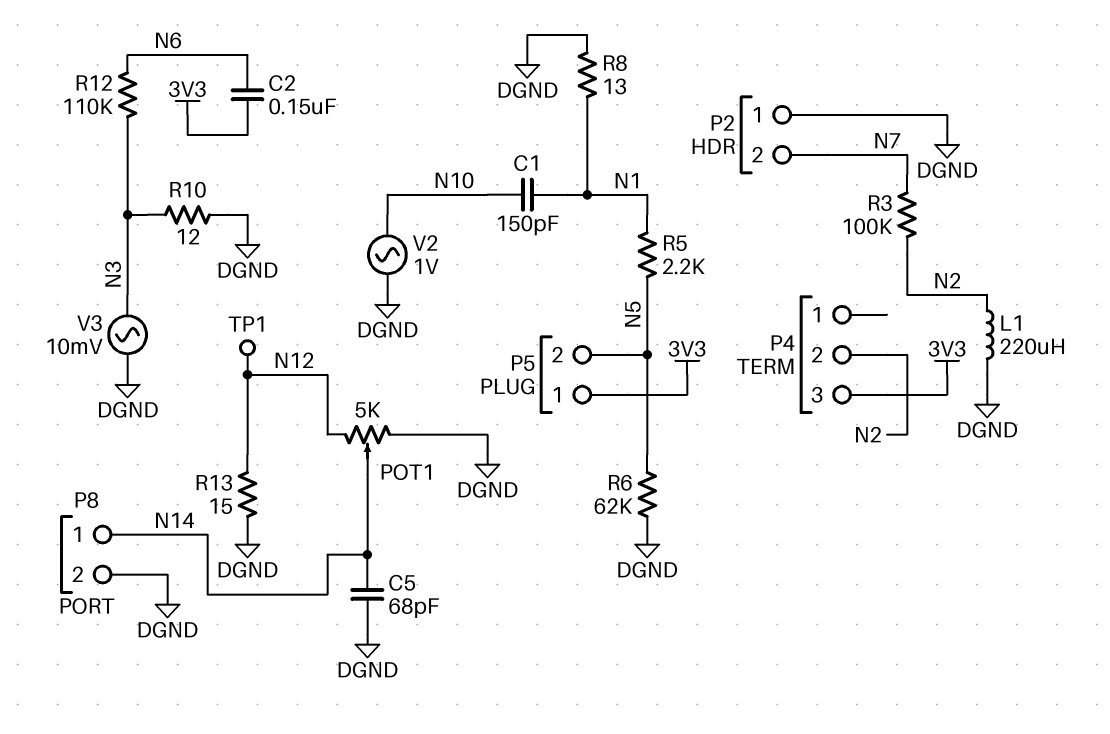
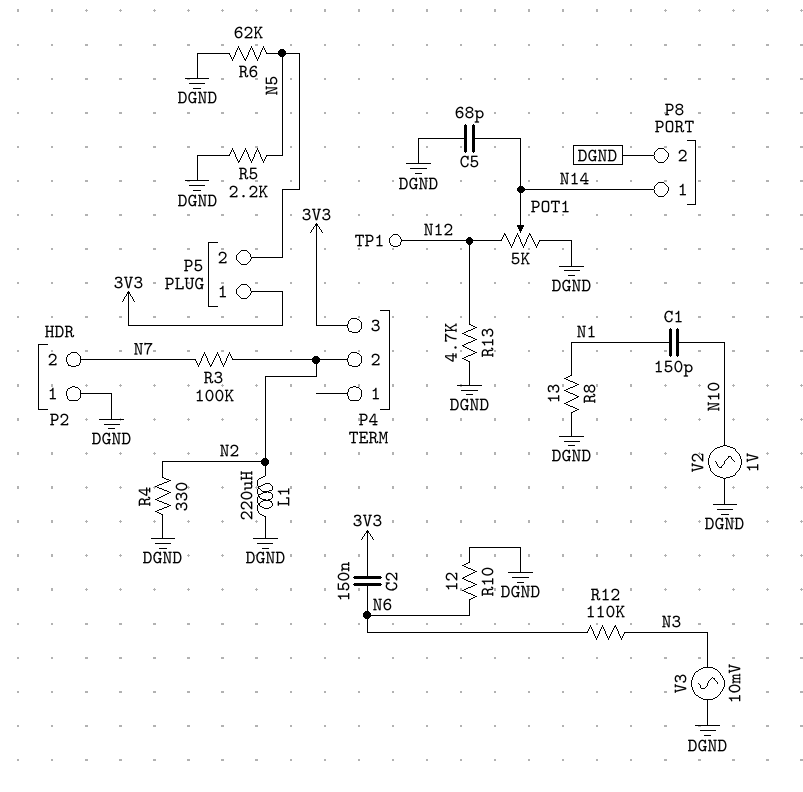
R4: none -> 330 (DGND, N2)
R5: 2.2k (N1, N5) -> 2.2k (DGND, N5)
R10: 12 (DGND, N3) -> 12 (DGND, N6)
R13: 15 (DGND, N12) -> 4.7k (DGND, N12)

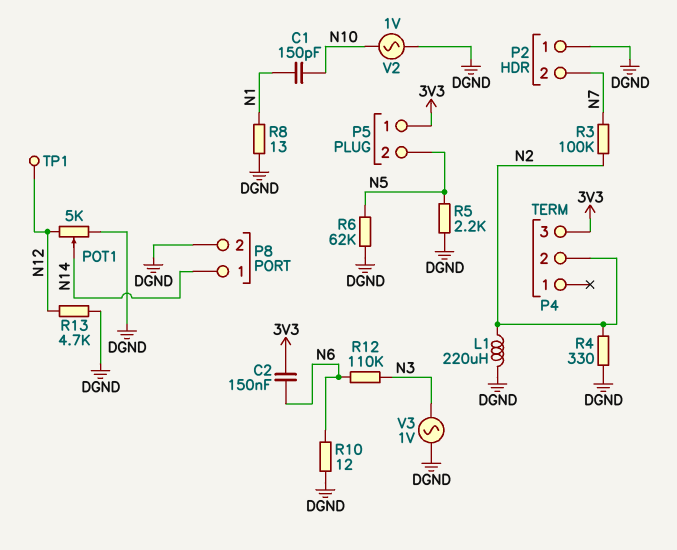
C5: 68pF (DGND, N14) -> none
V3: AC 10mV (DGND, N3) -> AC 1V (DGND, N3)

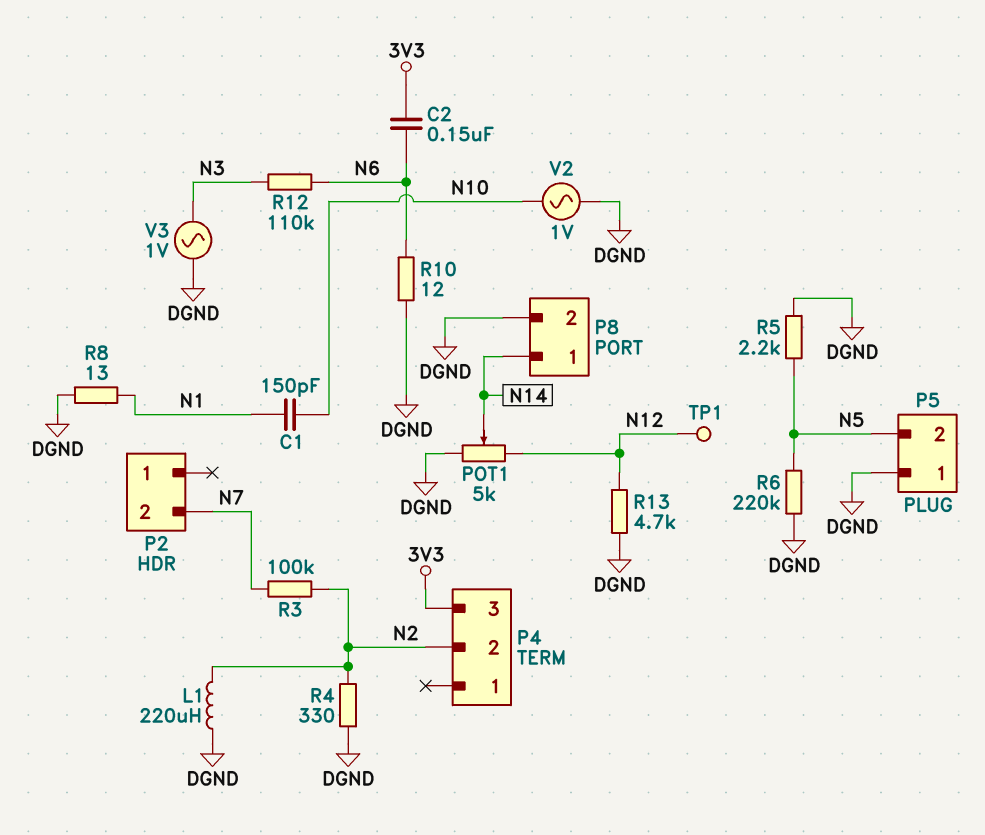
P2 pin 1: DGND -> none
P5 pin 1: 3V3 -> DGND
R6: 62k (DGND, N5) -> 220k (DGND, N5)

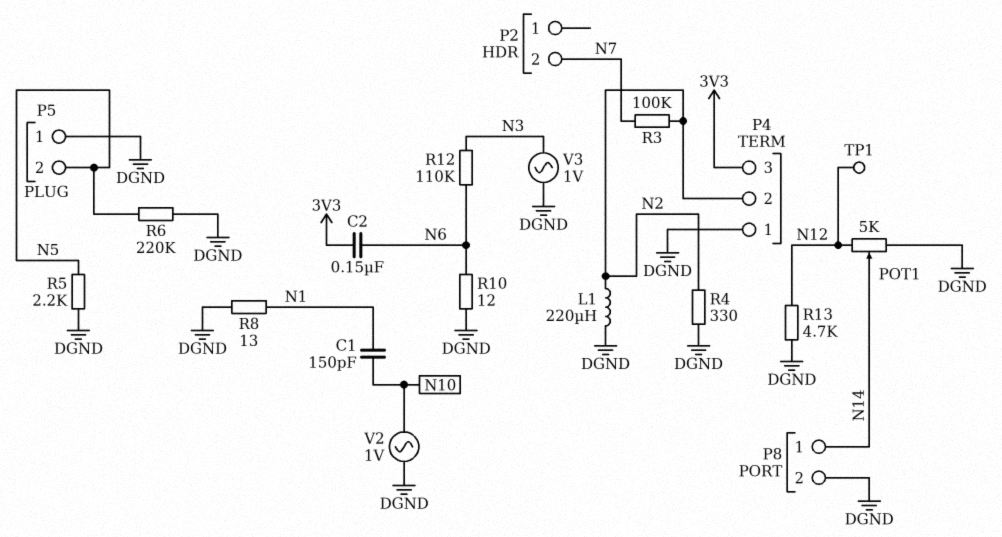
P4 pin 1: none -> DGND

